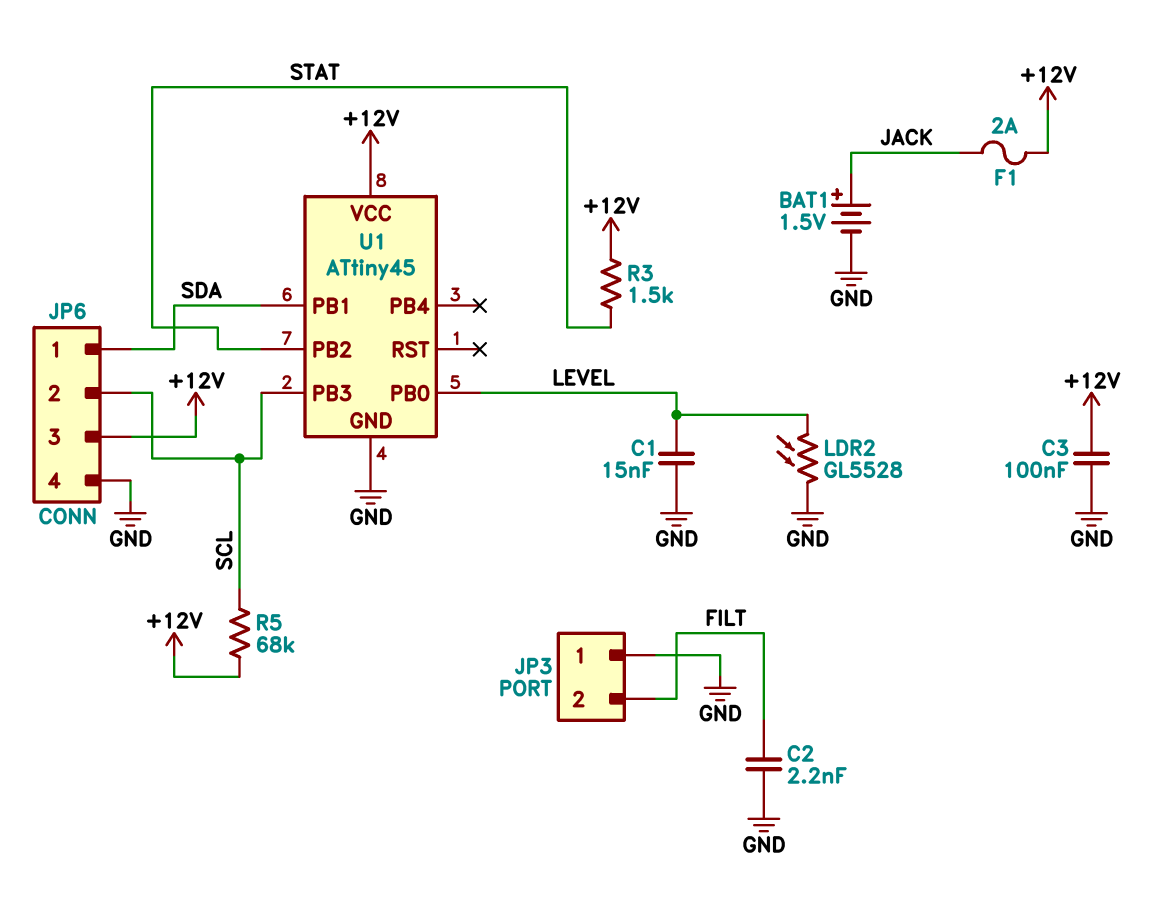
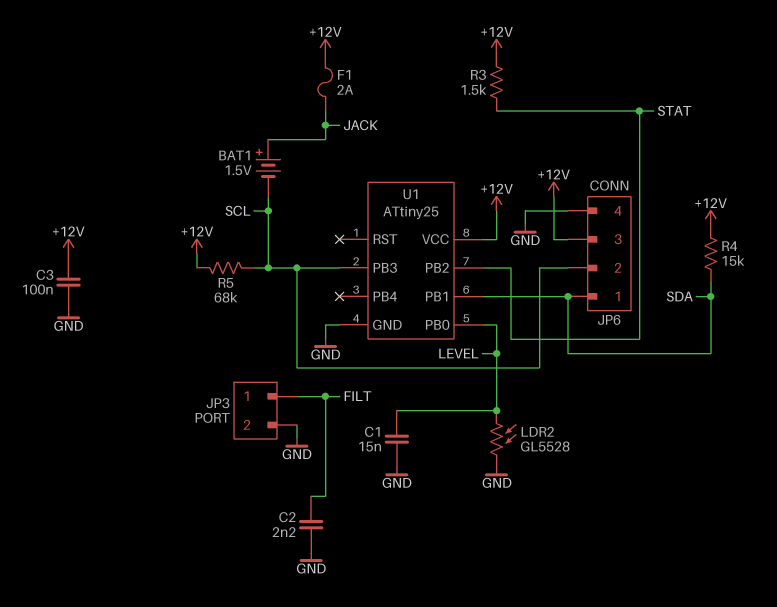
BAT1: 1.5V (plus JACK, minus GND) -> 1.5V (plus JACK, minus SCL)
JP3 pin 1: GND -> FILT
JP3 pin 2: FILT -> GND
R4: none -> 15k (+12V, SDA)
U1: ATtiny45 -> ATtiny25

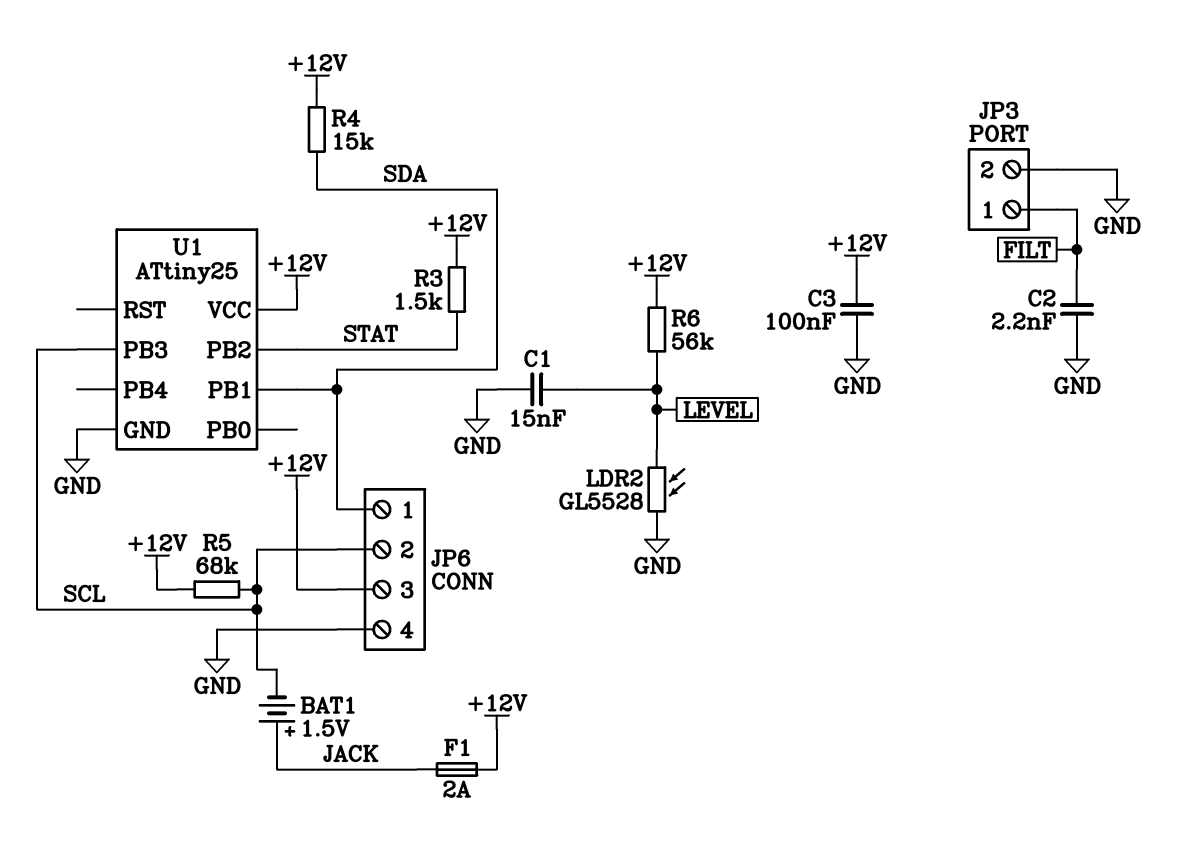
R6: none -> 56k (+12V, LEVEL)
U1 pin PB0: LEVEL -> none

